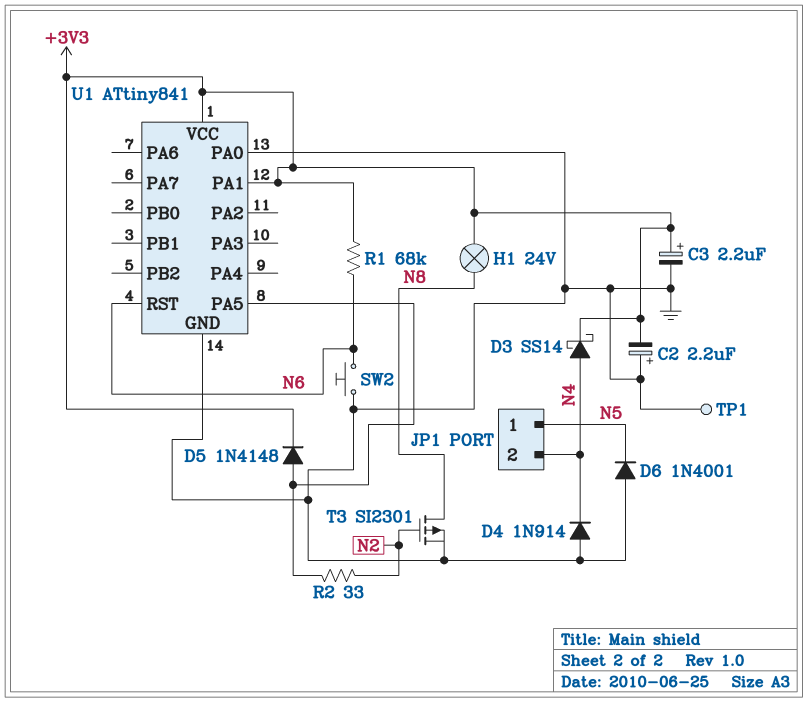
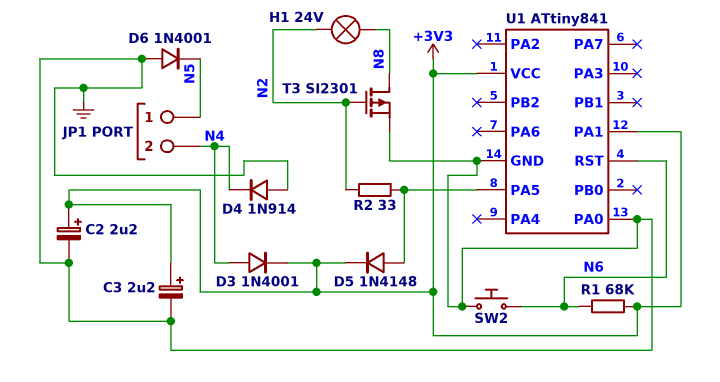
C2: 2.2uF (plus GND, minus +3V3) -> 2.2uF (plus +3V3, minus GND)
D3: schottky SS14 (A N4, K +3V3) -> diode 1N4001 (A N4, K +3V3)
H1: lamp 24V (+3V3, N8) -> lamp 24V (N2, N8)
TP1: test point (GND) -> none

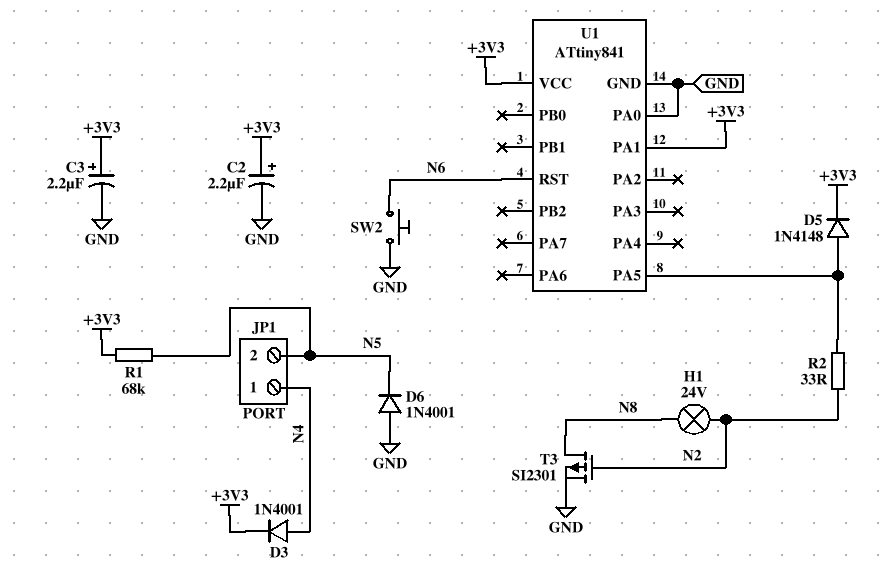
D4: diode 1N914 (A GND, K N4) -> none
JP1 pin 1: N5 -> N4
JP1 pin 2: N4 -> N5
R1: 68k (+3V3, N6) -> 68k (+3V3, N5)

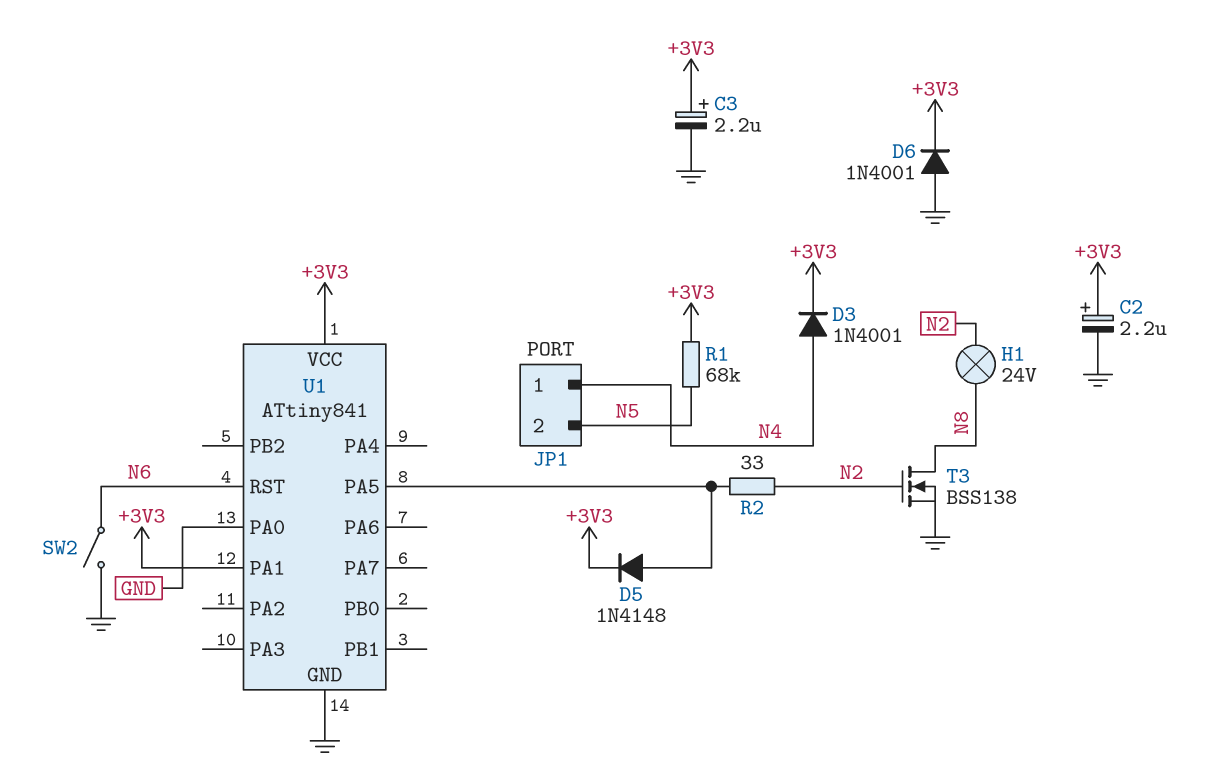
D6: diode 1N4001 (A GND, K N5) -> diode 1N4001 (A GND, K +3V3)
SW2: button (GND, N6) -> switch (GND, N6)
T3: PMOS SI2301 (G N2, D N8, S GND) -> NMOS BSS138 (G N2, D N8, S GND)

